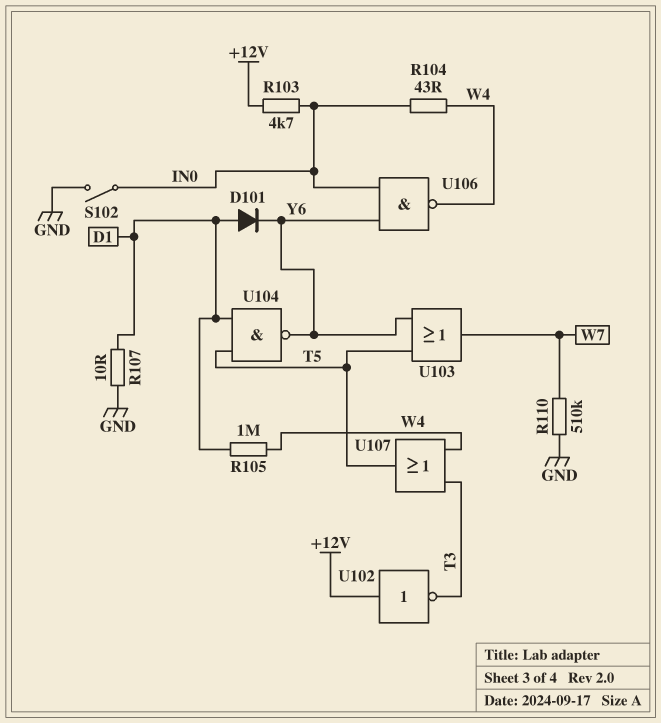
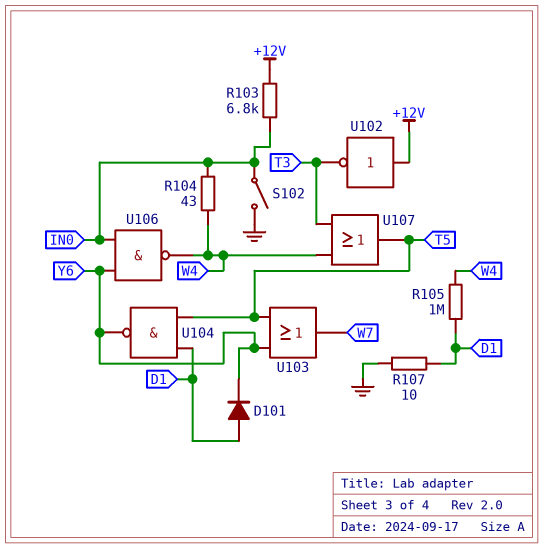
R103: 4.7k (+12V, IN0) -> 6.8k (+12V, IN0)
R110: 510k (GND, W7) -> none

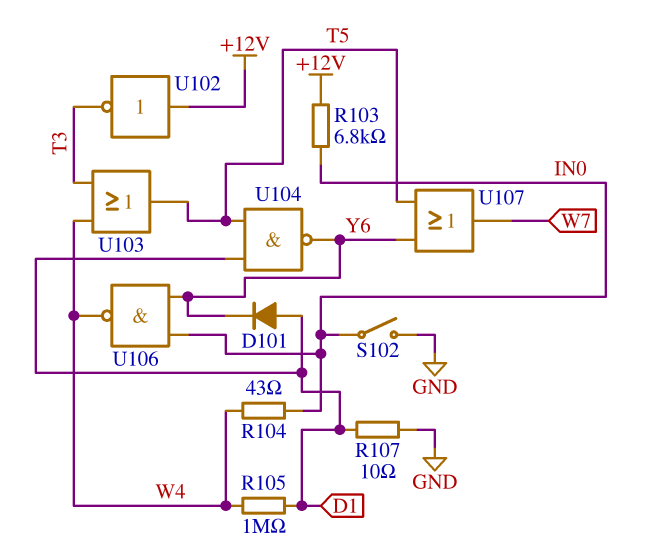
U103: OR (in T5, in Y6, out W7) -> OR (in T3, in W4, out T5)
U107: OR (in T3, in W4, out T5) -> OR (in T5, in Y6, out W7)

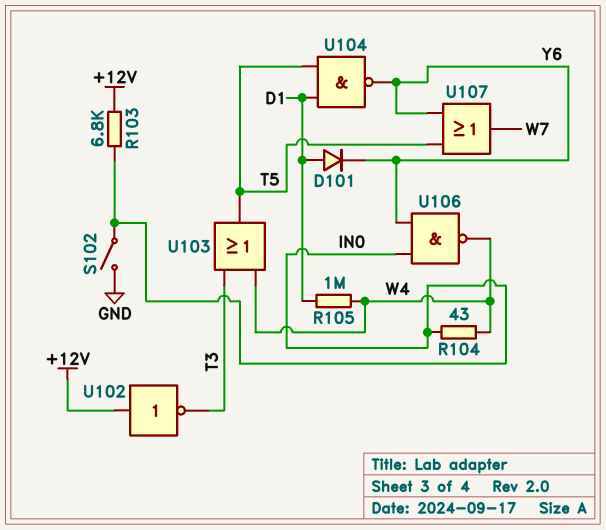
R107: 10 (D1, GND) -> none

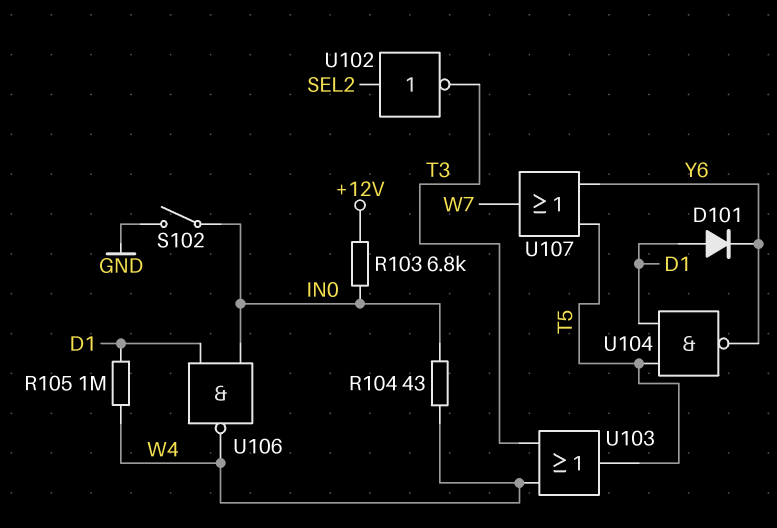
U102: NOT (in +12V, out T3) -> NOT (in SEL2, out T3)
U106: NAND (in IN0, in Y6, out W4) -> NAND (in D1, in IN0, out W4)

